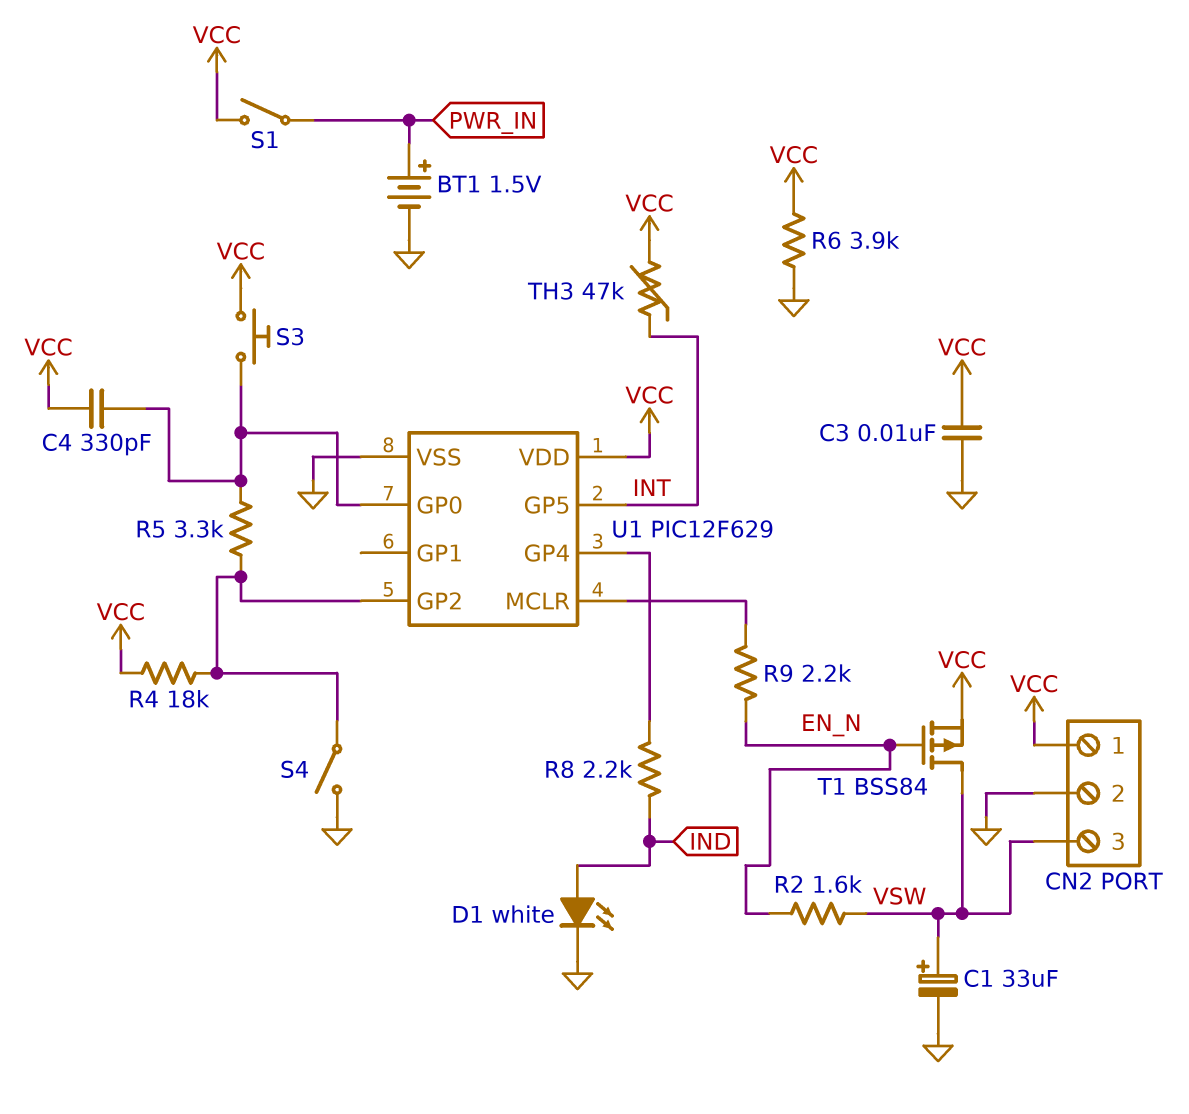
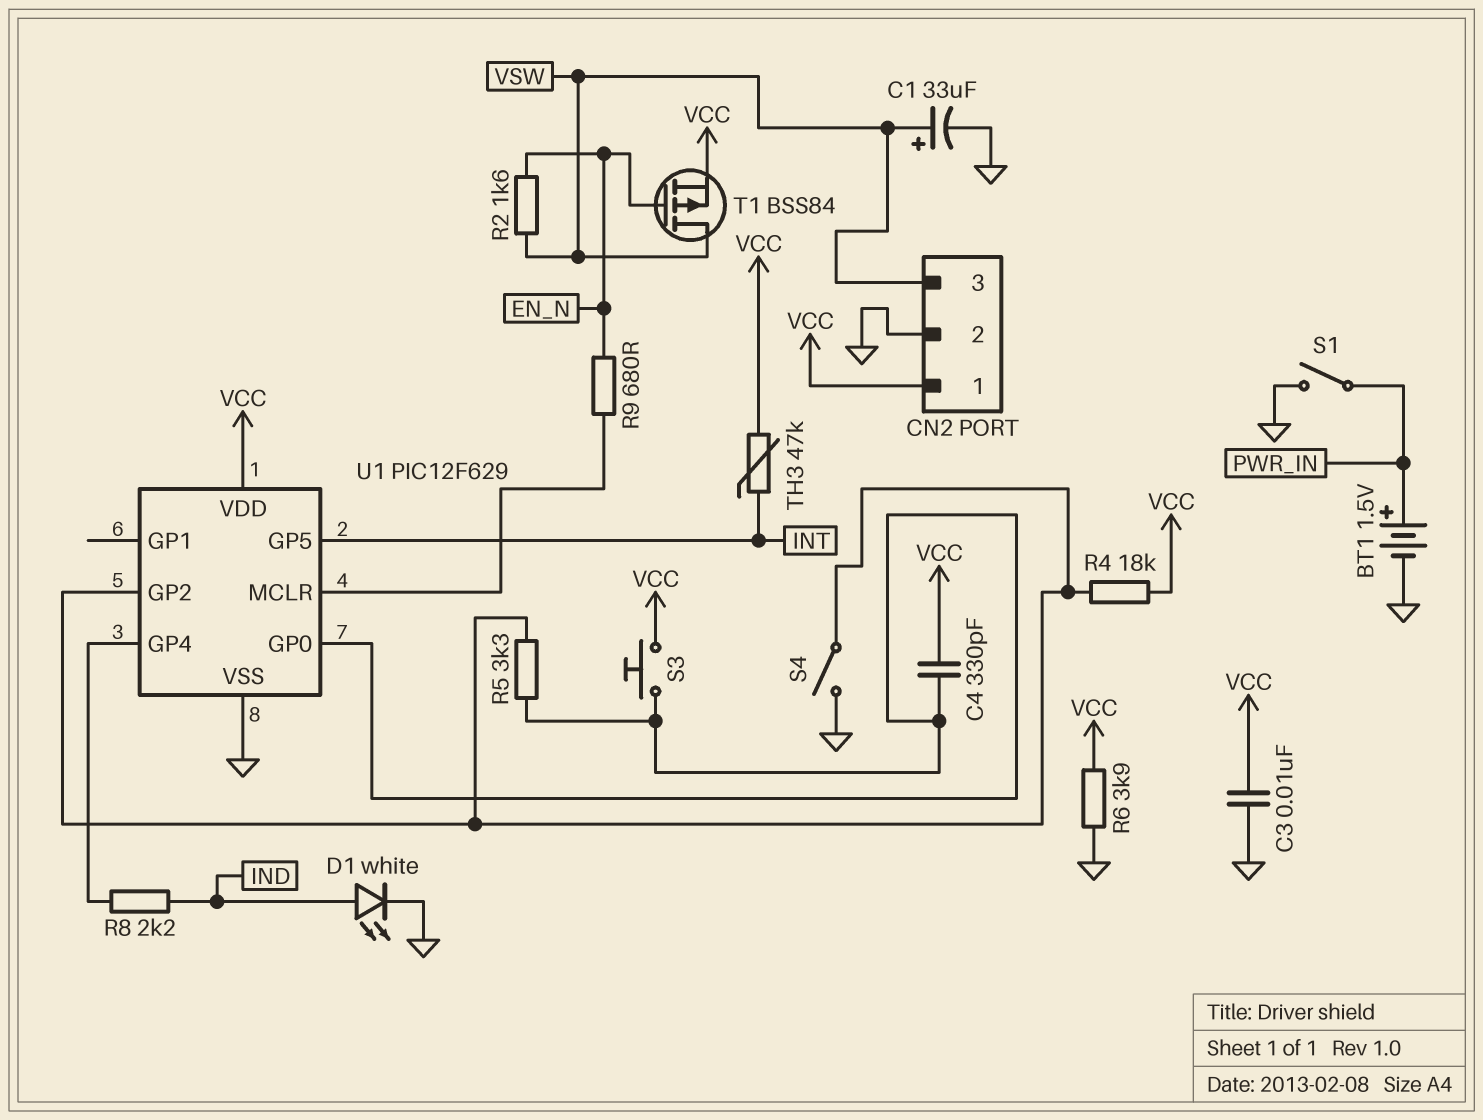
R9: 2.2k (EN_N, U1/MCLR) -> 680 (EN_N, U1/MCLR)
S1: switch (PWR_IN, VCC) -> switch (GND, PWR_IN)

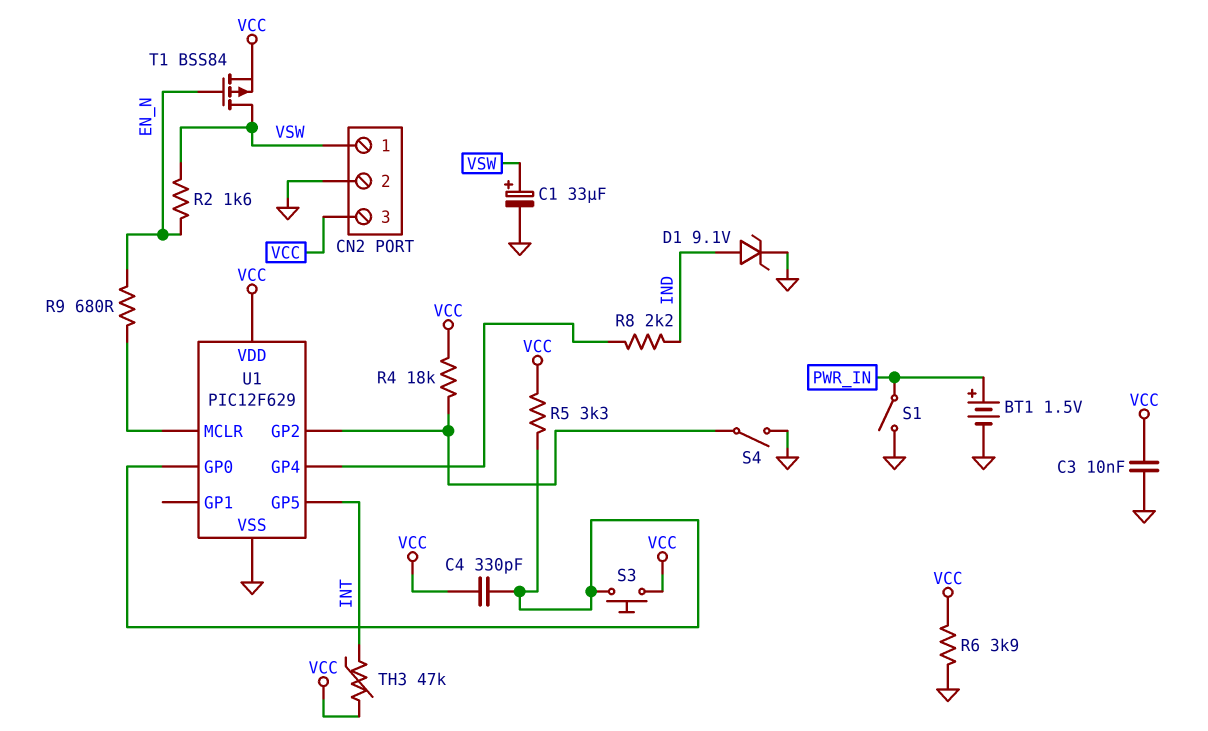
CN2 pin 1: VCC -> VSW
CN2 pin 3: VSW -> VCC
D1: LED white (A IND, K GND) -> zener 9.1V (A IND, K GND)
R5: 3.3k (U1/GP0, U1/GP2) -> 3.3k (U1/GP0, VCC)

